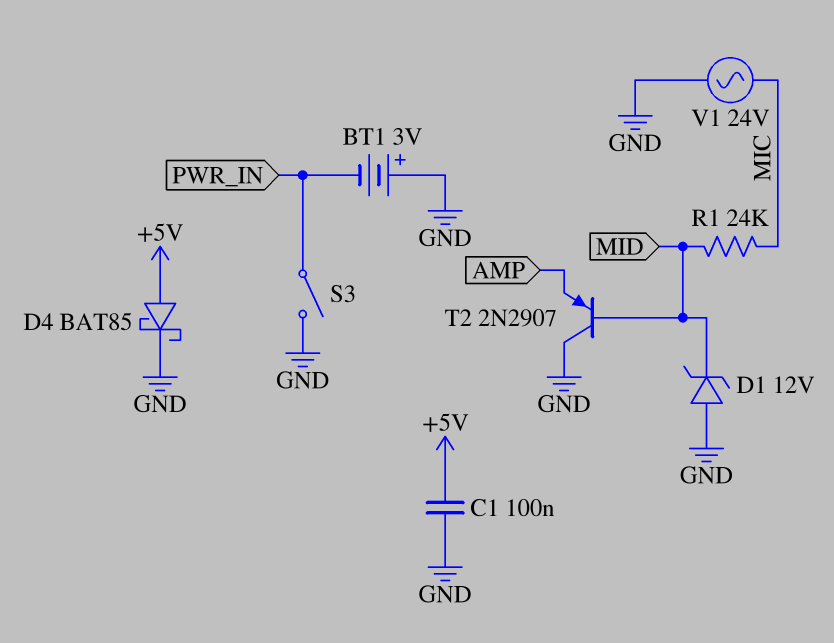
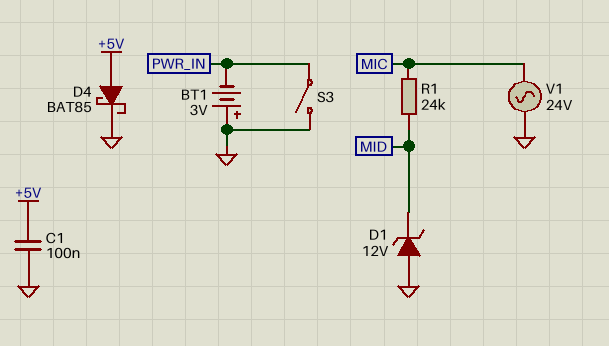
T2: PNP 2N2907 (B MID, C GND, E AMP) -> none

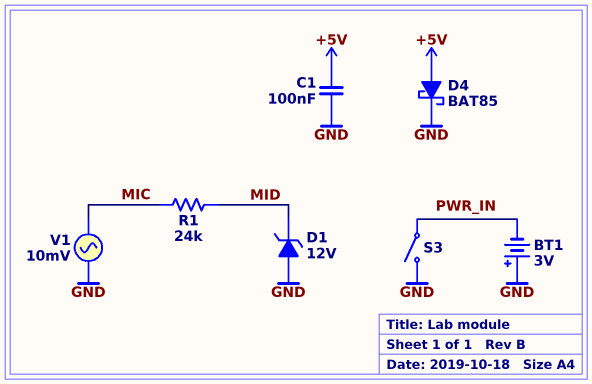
V1: AC 24V (GND, MIC) -> AC 10mV (GND, MIC)

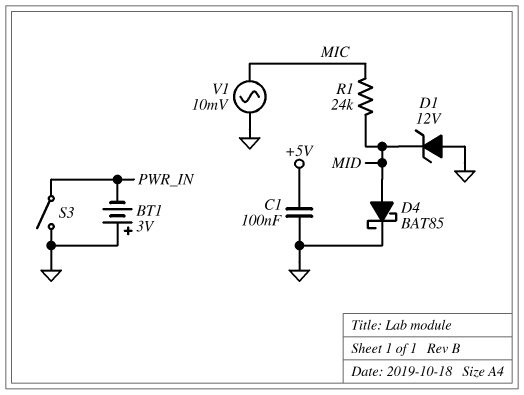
D4: schottky BAT85 (A +5V, K GND) -> schottky BAT85 (A MID, K GND)

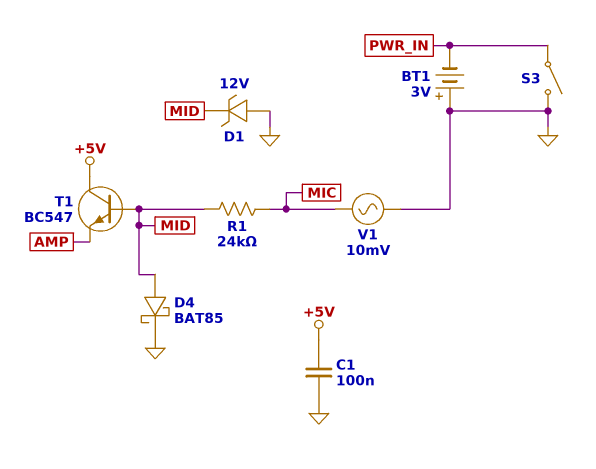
T1: none -> NPN BC547 (B MID, C +5V, E AMP)

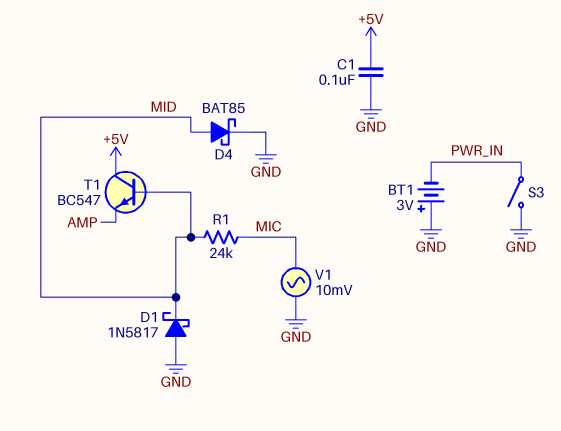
D1: zener 12V (A GND, K MID) -> schottky 1N5817 (A GND, K MID)

